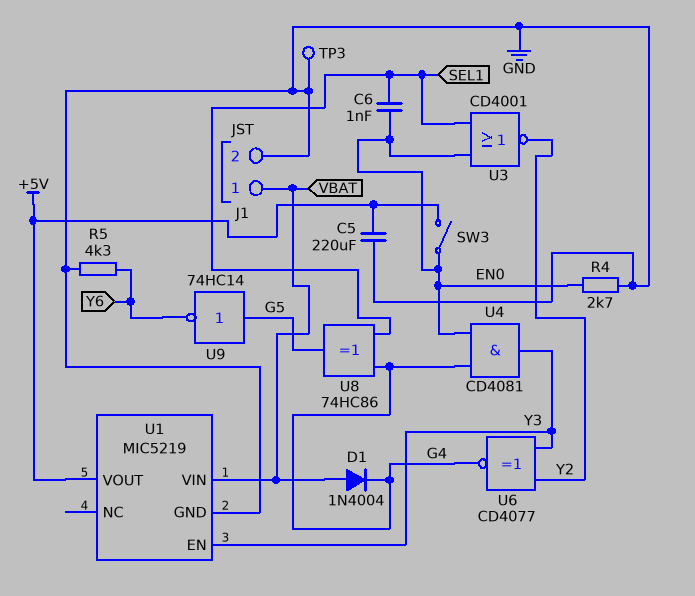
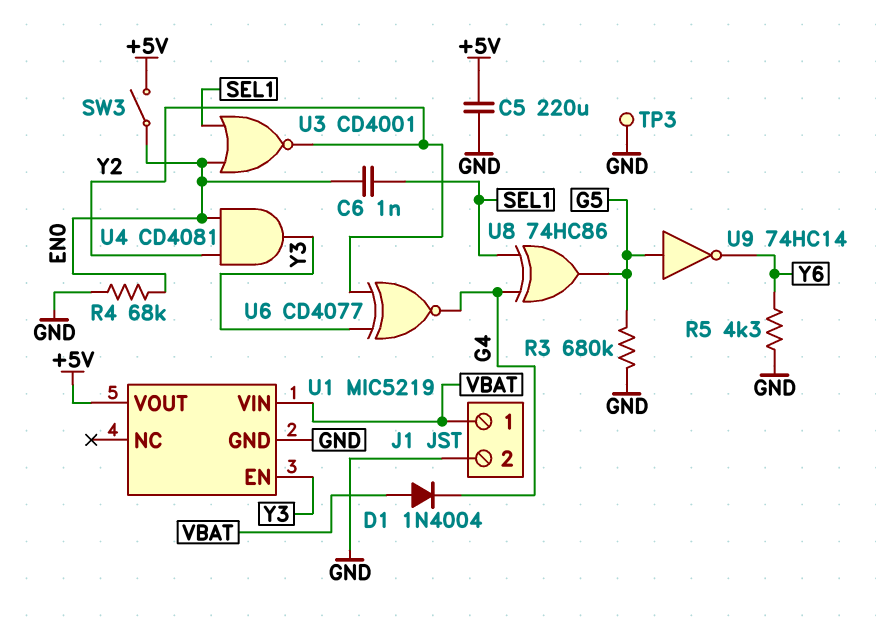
R3: none -> 680k (G5, GND)
R4: 2.7k (EN0, GND) -> 68k (EN0, GND)
U4: AND CD4081 (in EN0, in G4, out Y3) -> AND CD4081 (in EN0, in Y2, out Y3)

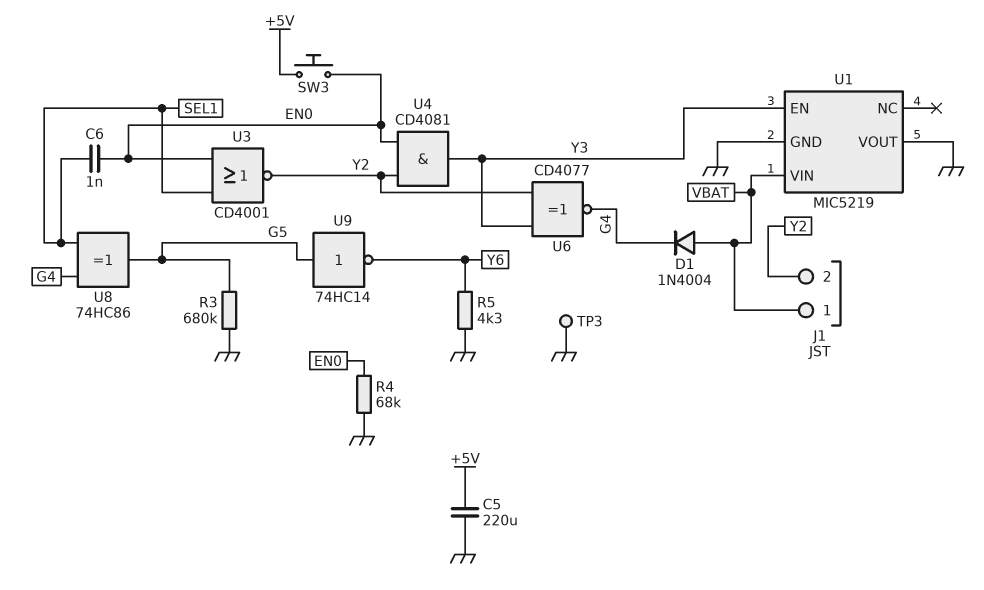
J1 pin 2: GND -> Y2
SW3: switch (+5V, EN0) -> button (+5V, EN0)
U1 pin VOUT: +5V -> GND

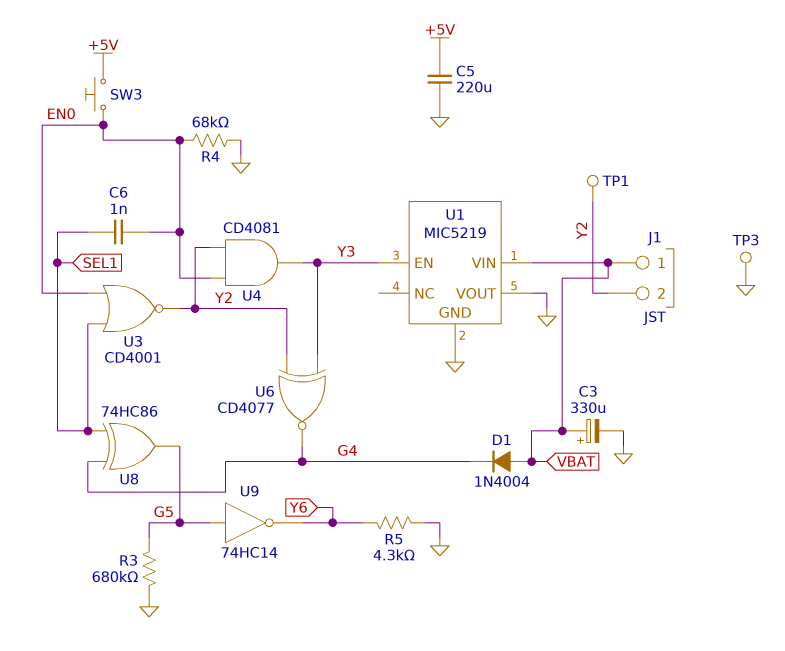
C3: none -> 330uF (plus VBAT, minus GND)
TP1: none -> test point (Y2)

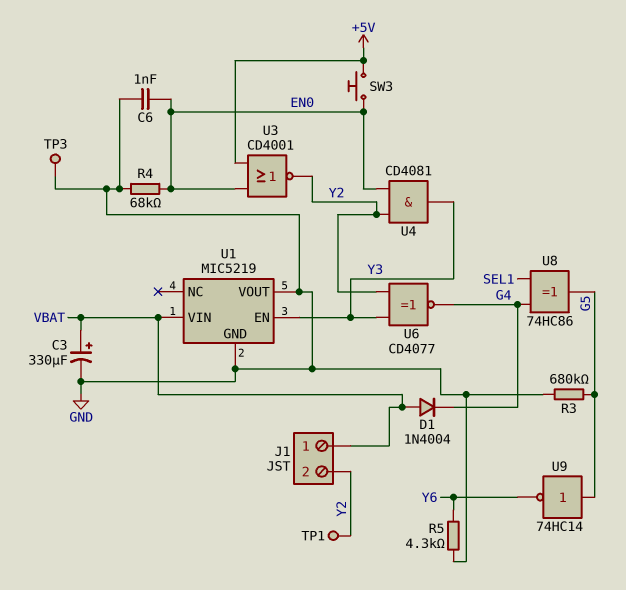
C5: 220uF (+5V, GND) -> none
C6: 1nF (EN0, SEL1) -> 1nF (EN0, GND)
U3: NOR CD4001 (in EN0, in SEL1, out Y2) -> NOR CD4001 (in +5V, in EN0, out Y2)

